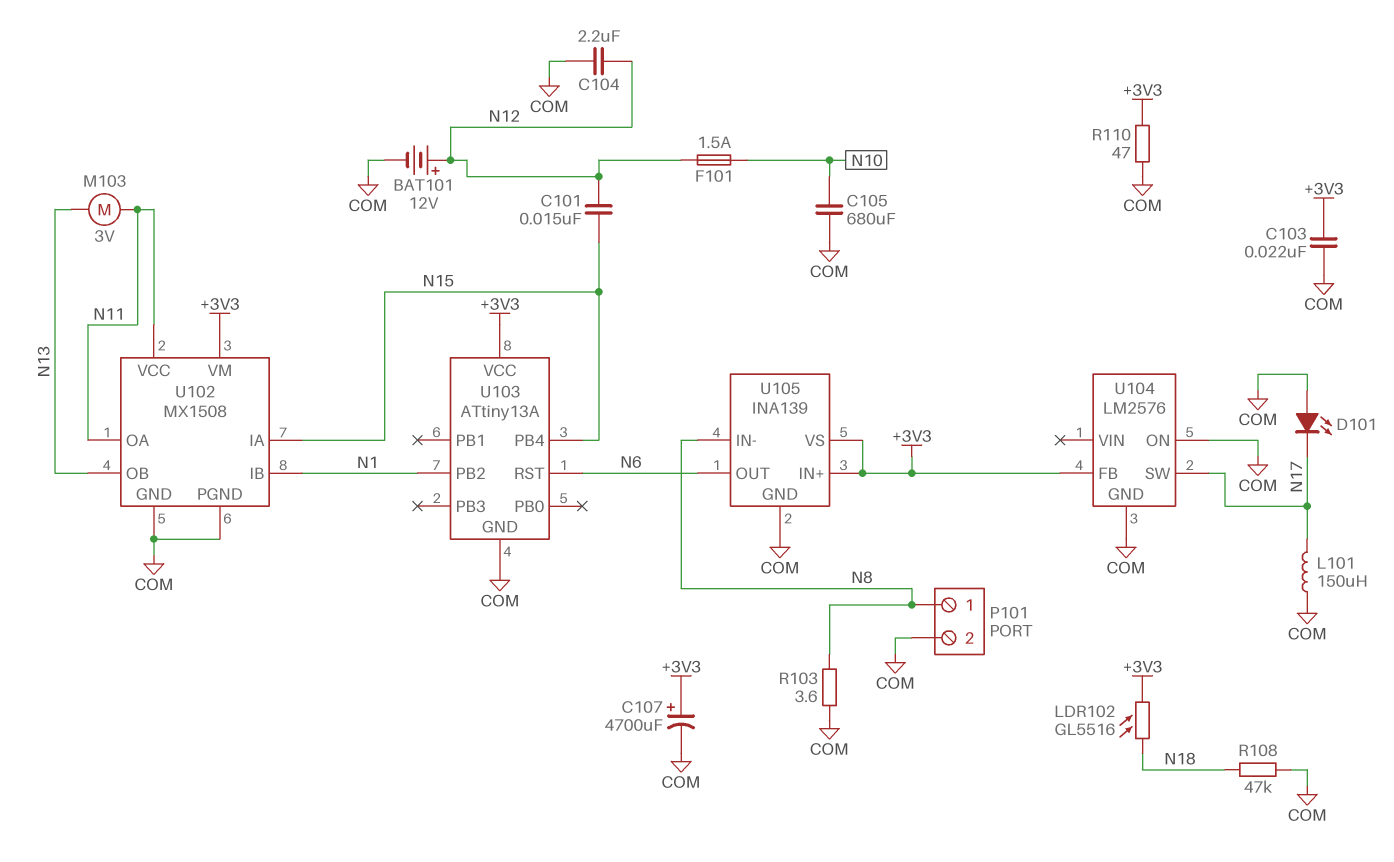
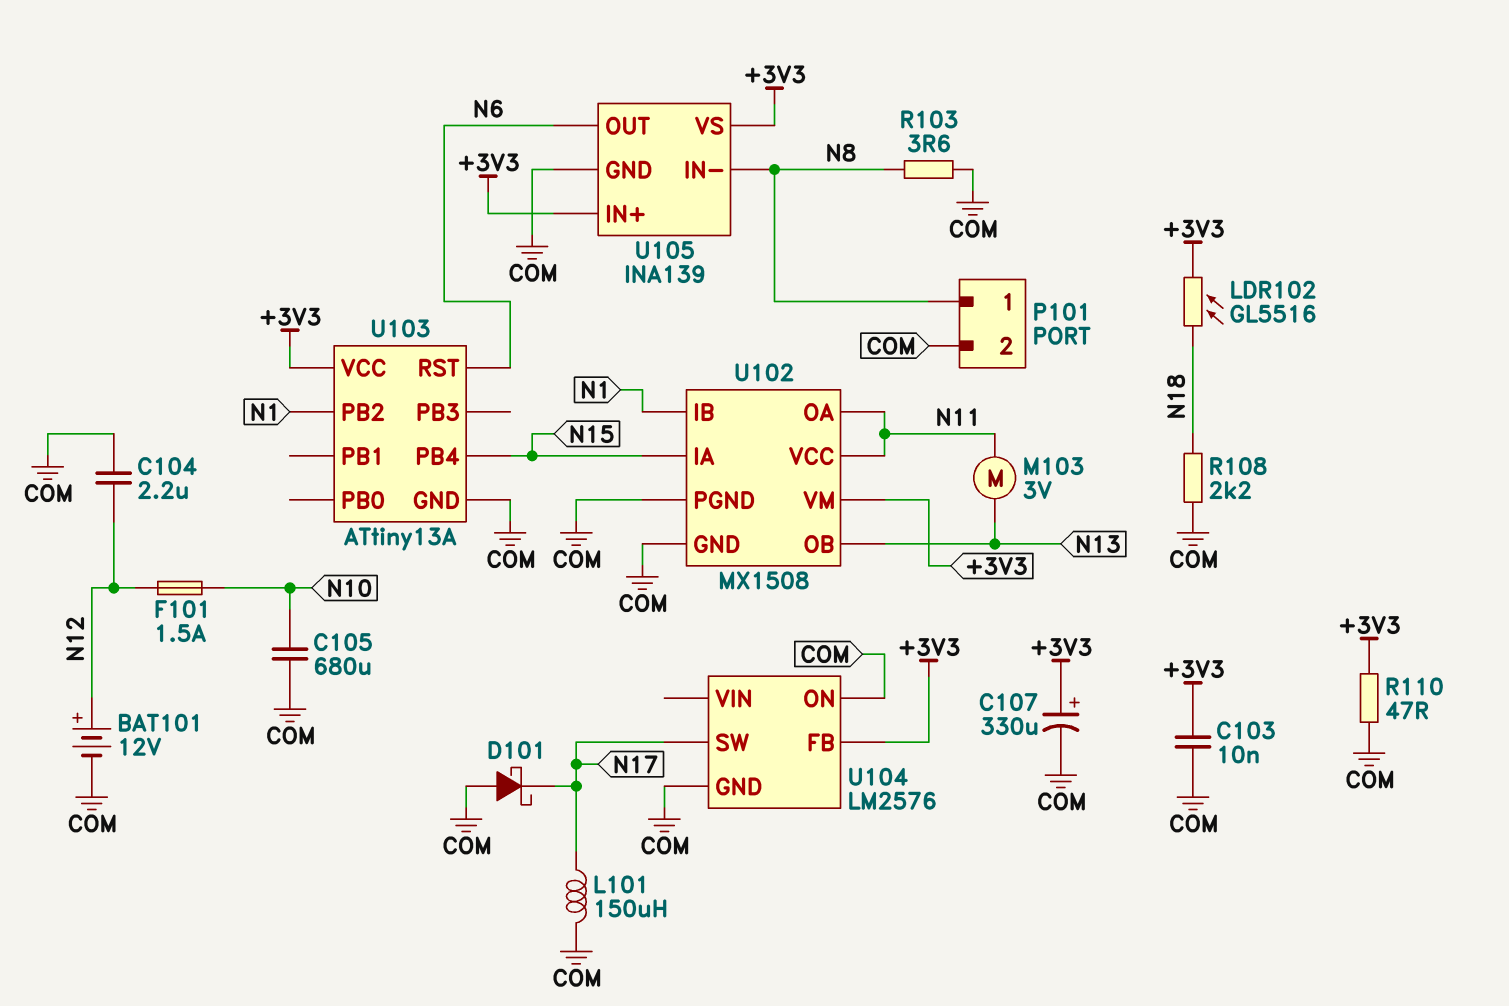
C101: 15nF (N12, N15) -> none
C103: 22nF (+3V3, COM) -> 10nF (+3V3, COM)
C107: 4700uF (plus +3V3, minus COM) -> 330uF (plus +3V3, minus COM)
D101: LED (A COM, K N17) -> schottky (A COM, K N17)
R108: 47k (COM, N18) -> 2.2k (COM, N18)

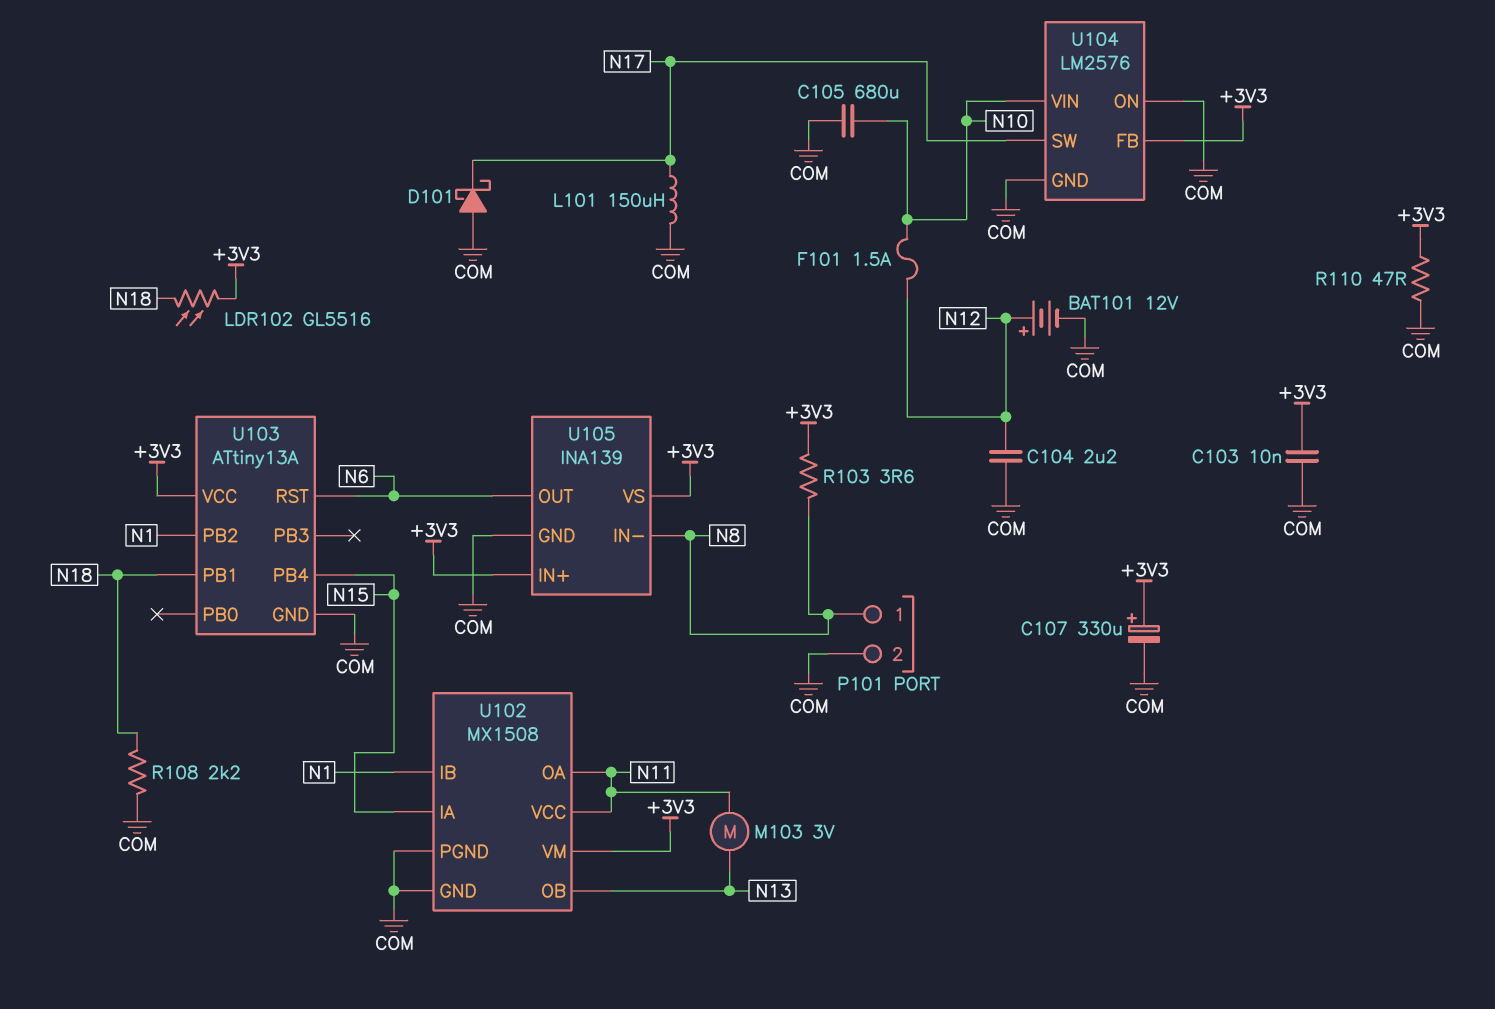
R103: 3.6 (COM, N8) -> 3.6 (+3V3, N8)
U103 pin PB1: none -> N18
U104 pin VIN: none -> N10

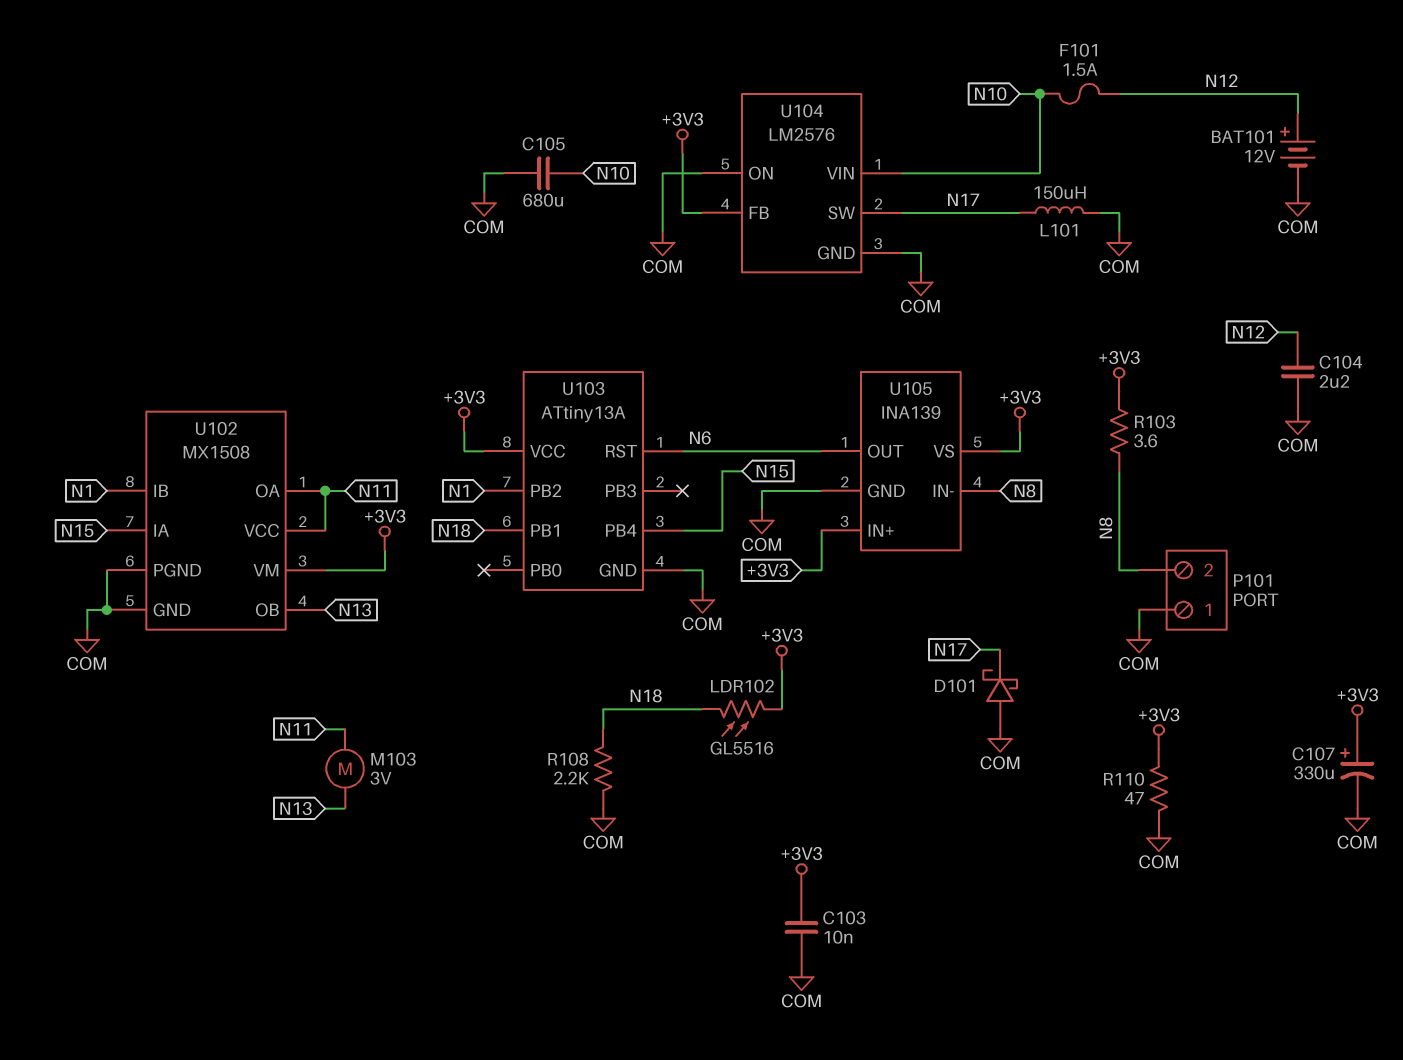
P101 pin 1: N8 -> COM
P101 pin 2: COM -> N8

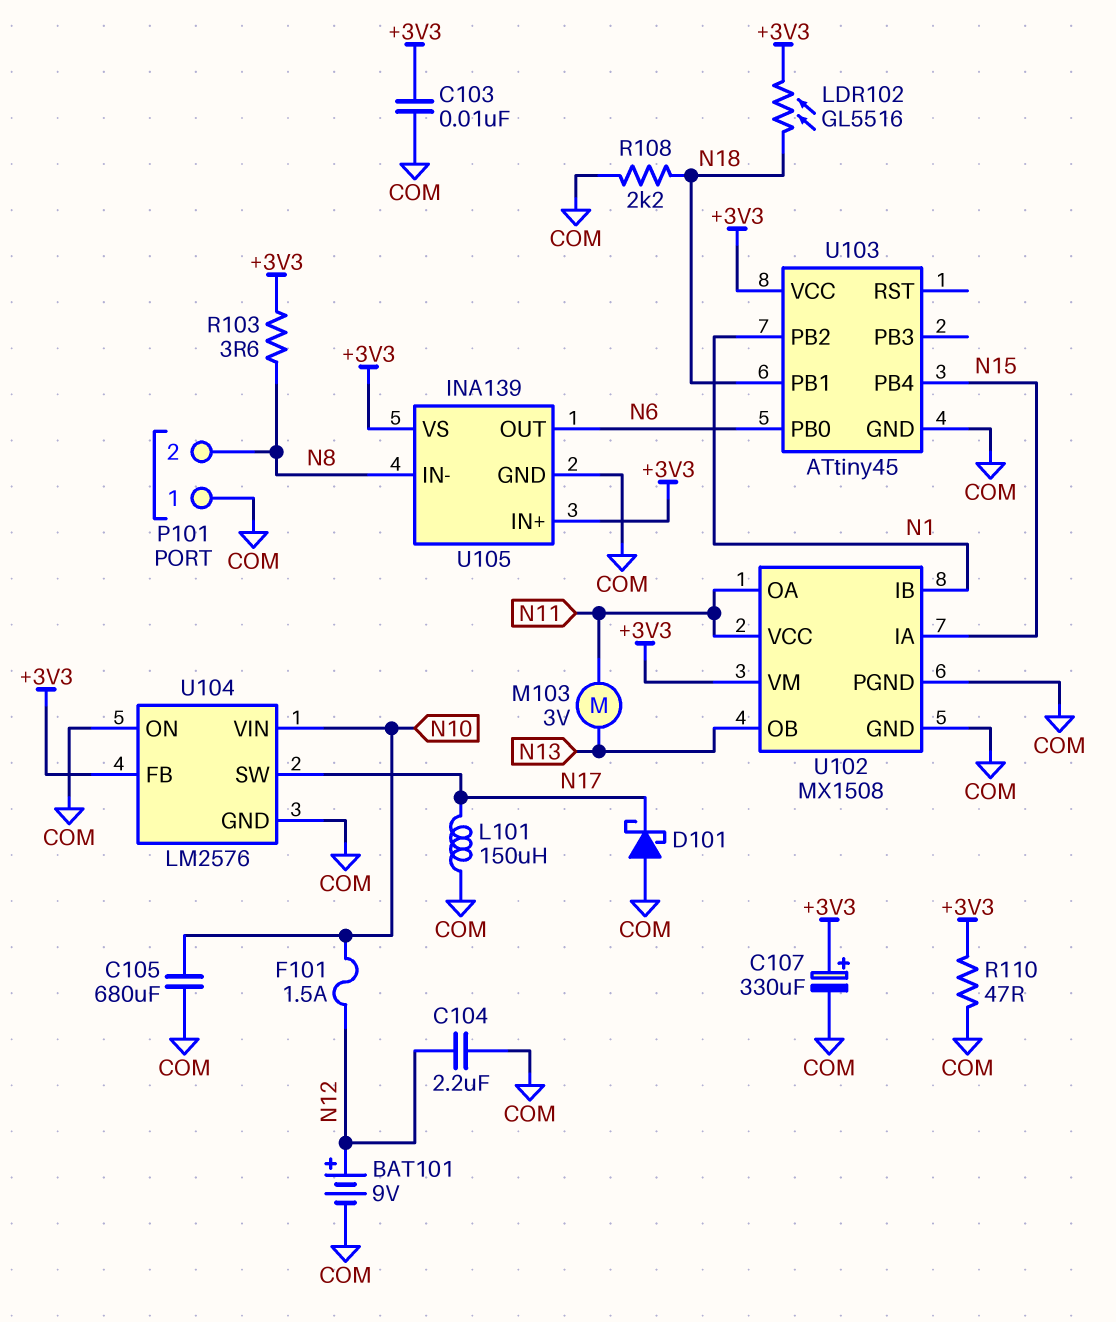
BAT101: 12V (plus N12, minus COM) -> 9V (plus N12, minus COM)
U103: ATtiny13A -> ATtiny45
U103 pin PB0: none -> N6
U103 pin RST: N6 -> none

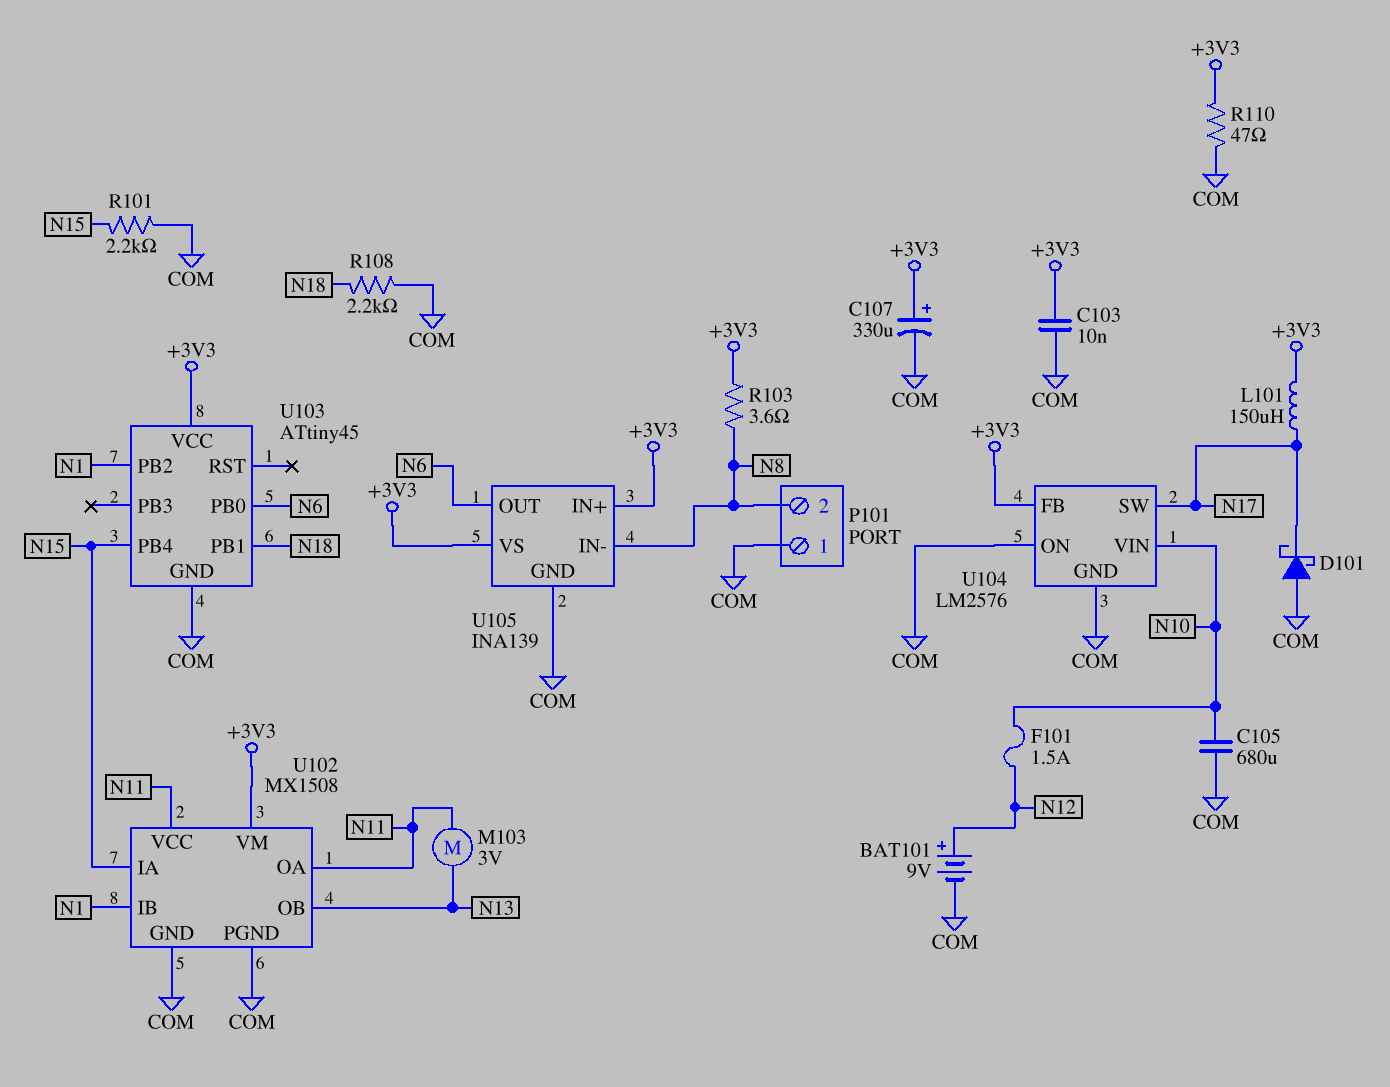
C104: 2.2uF (COM, N12) -> none
L101: 150uH (COM, N17) -> 150uH (+3V3, N17)
LDR102: GL5516 (+3V3, N18) -> none
R101: none -> 2.2k (COM, N15)

